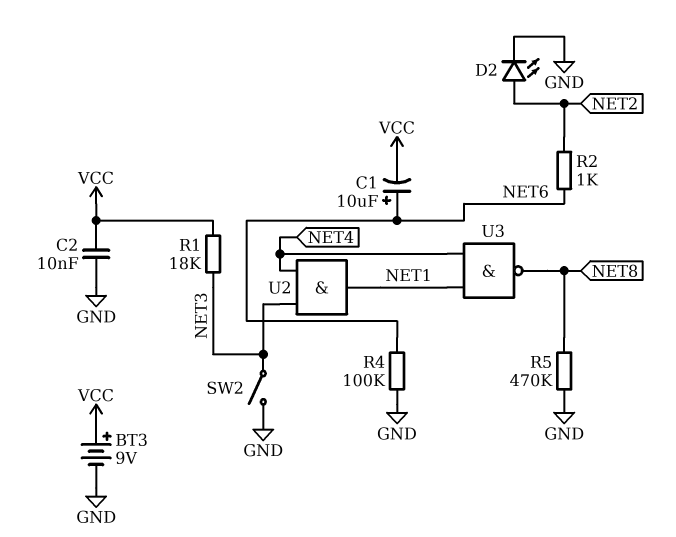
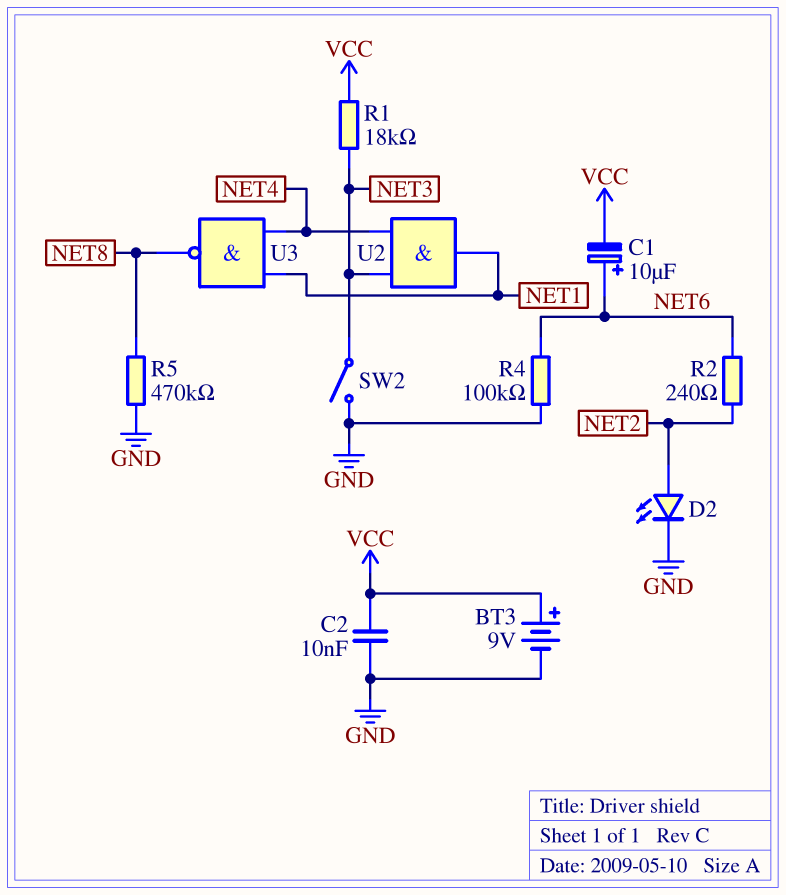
R2: 1k (NET2, NET6) -> 240 (NET2, NET6)

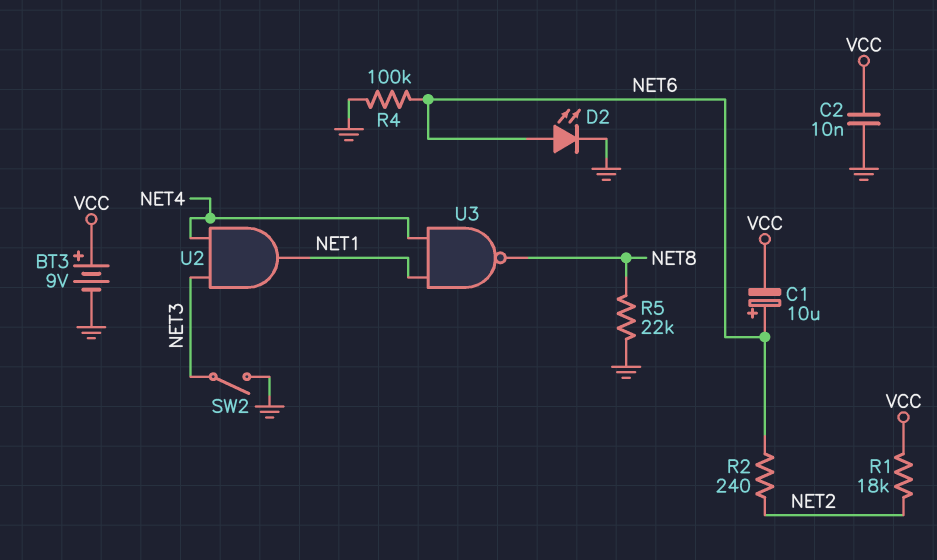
D2: LED (A NET2, K GND) -> LED (A NET6, K GND)
R1: 18k (NET3, VCC) -> 18k (NET2, VCC)
R5: 470k (GND, NET8) -> 22k (GND, NET8)

